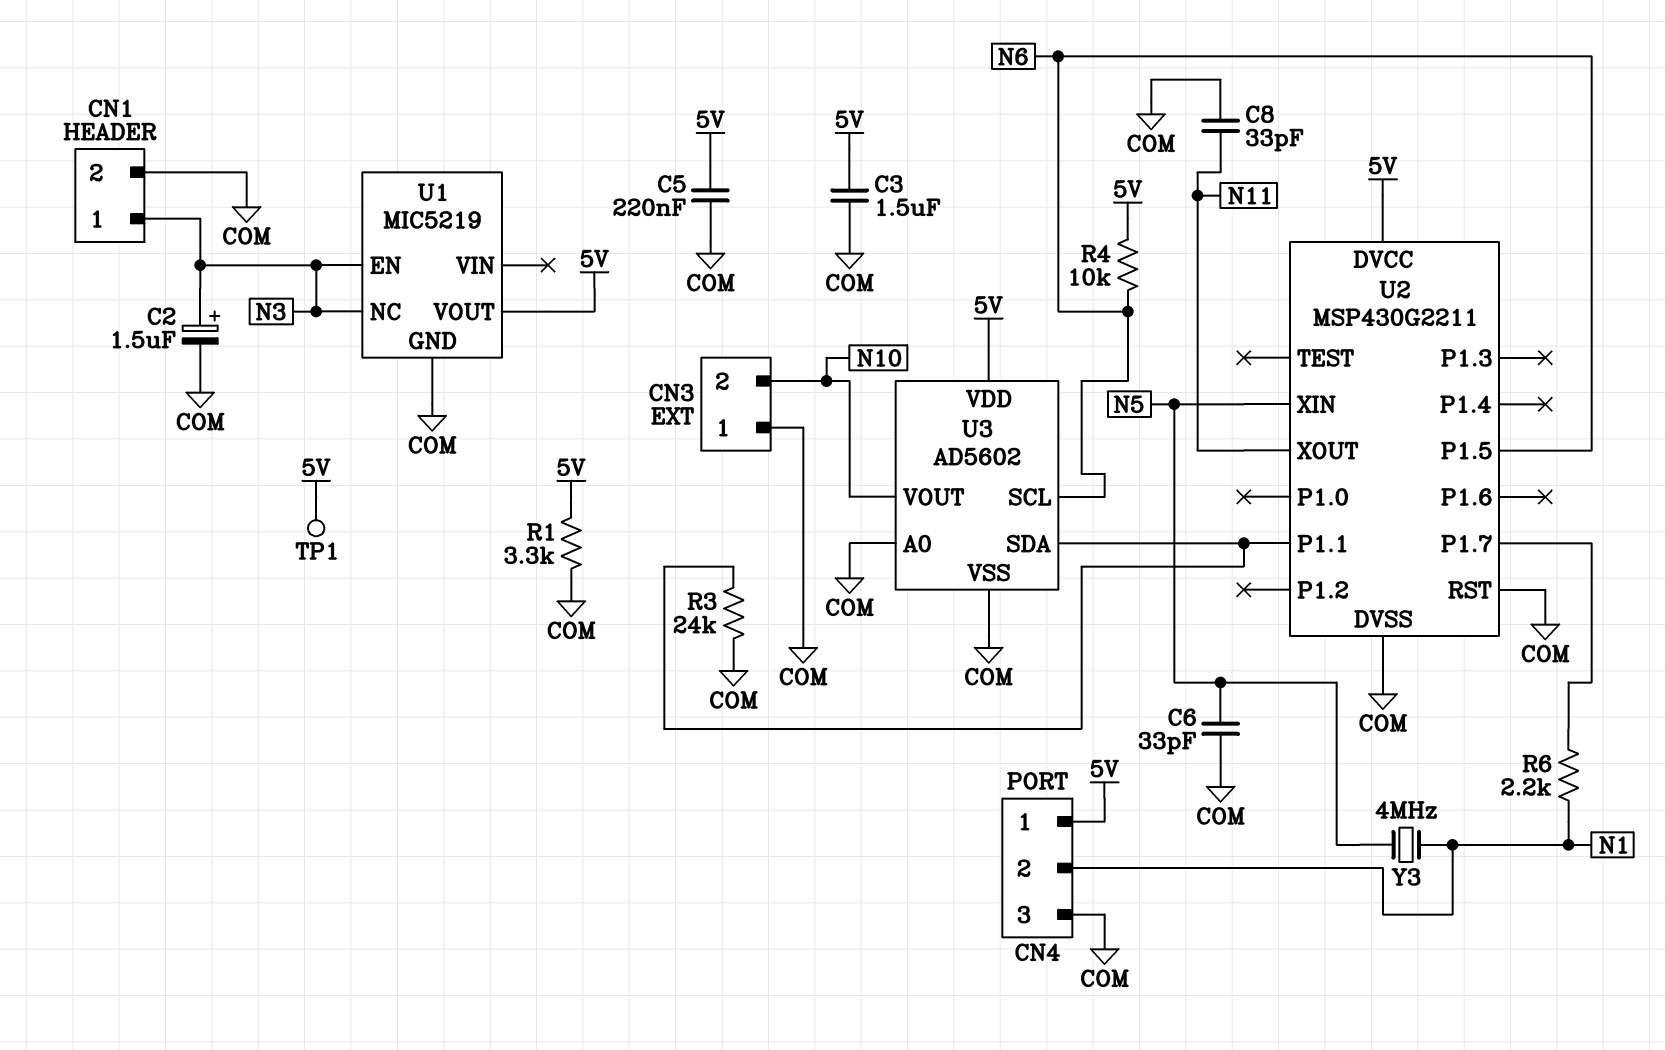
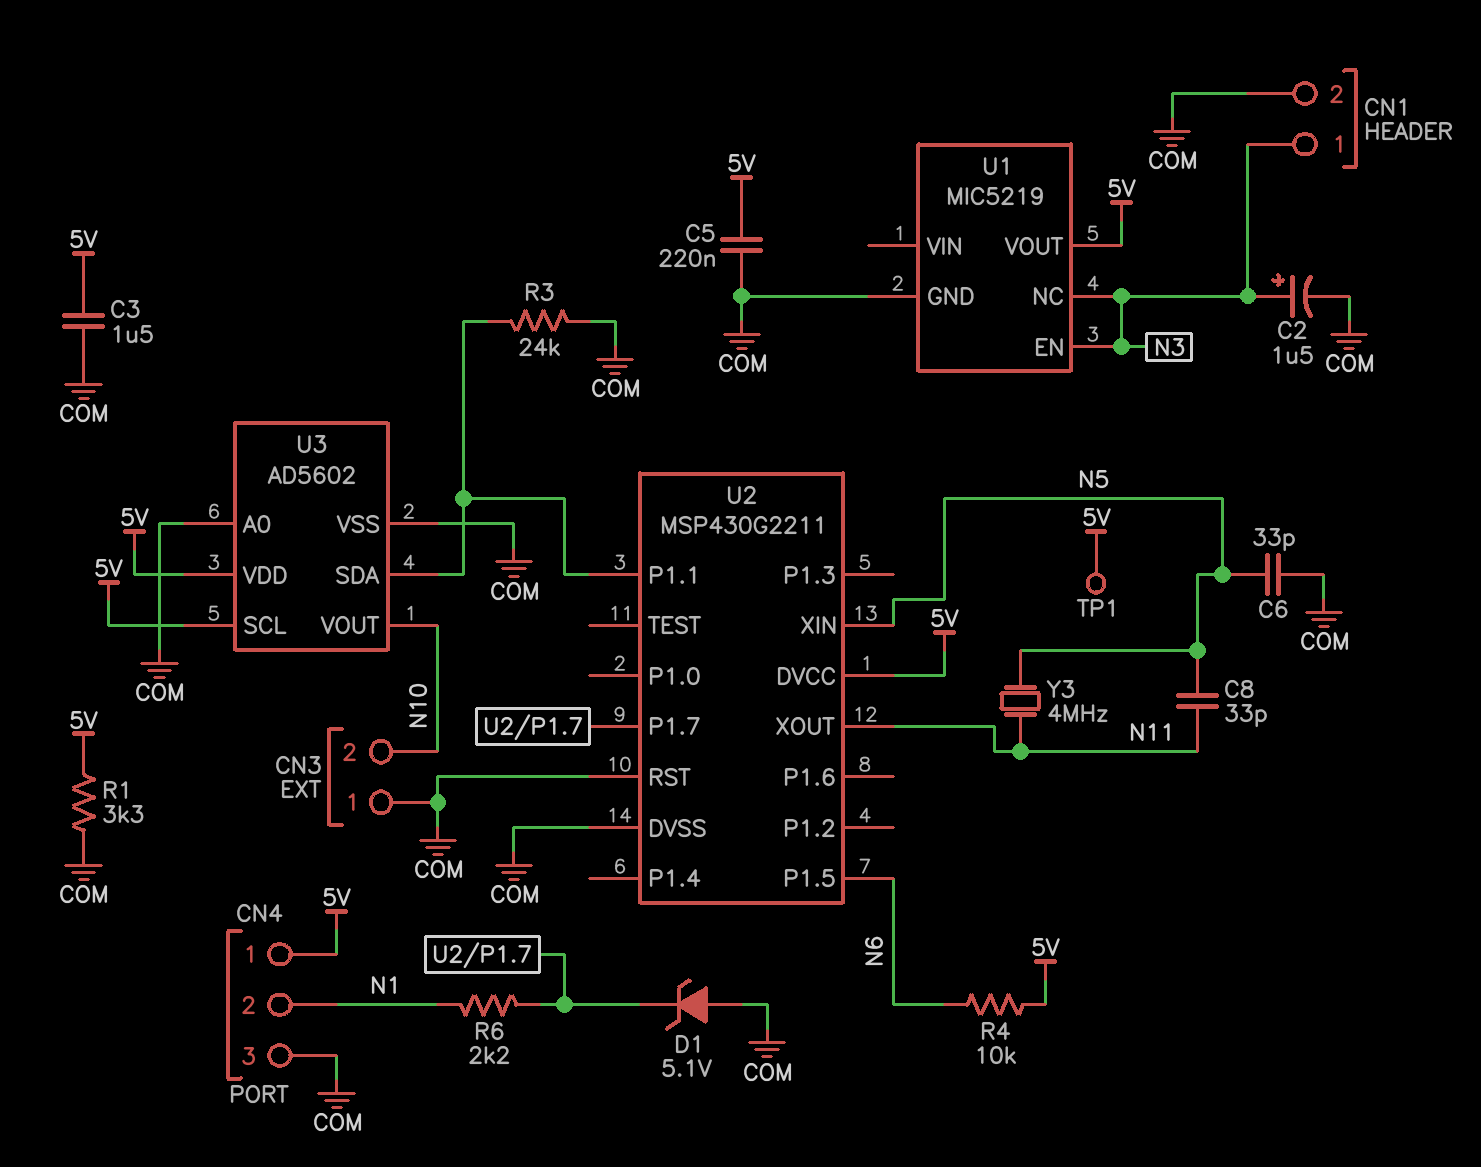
C8: 33pF (COM, N11) -> 33pF (N5, N11)
D1: none -> zener 5.1V (A COM, K U2/P1.7)
U3 pin SCL: N6 -> 5V
Y3: 4MHz (N1, N5) -> 4MHz (N5, N11)

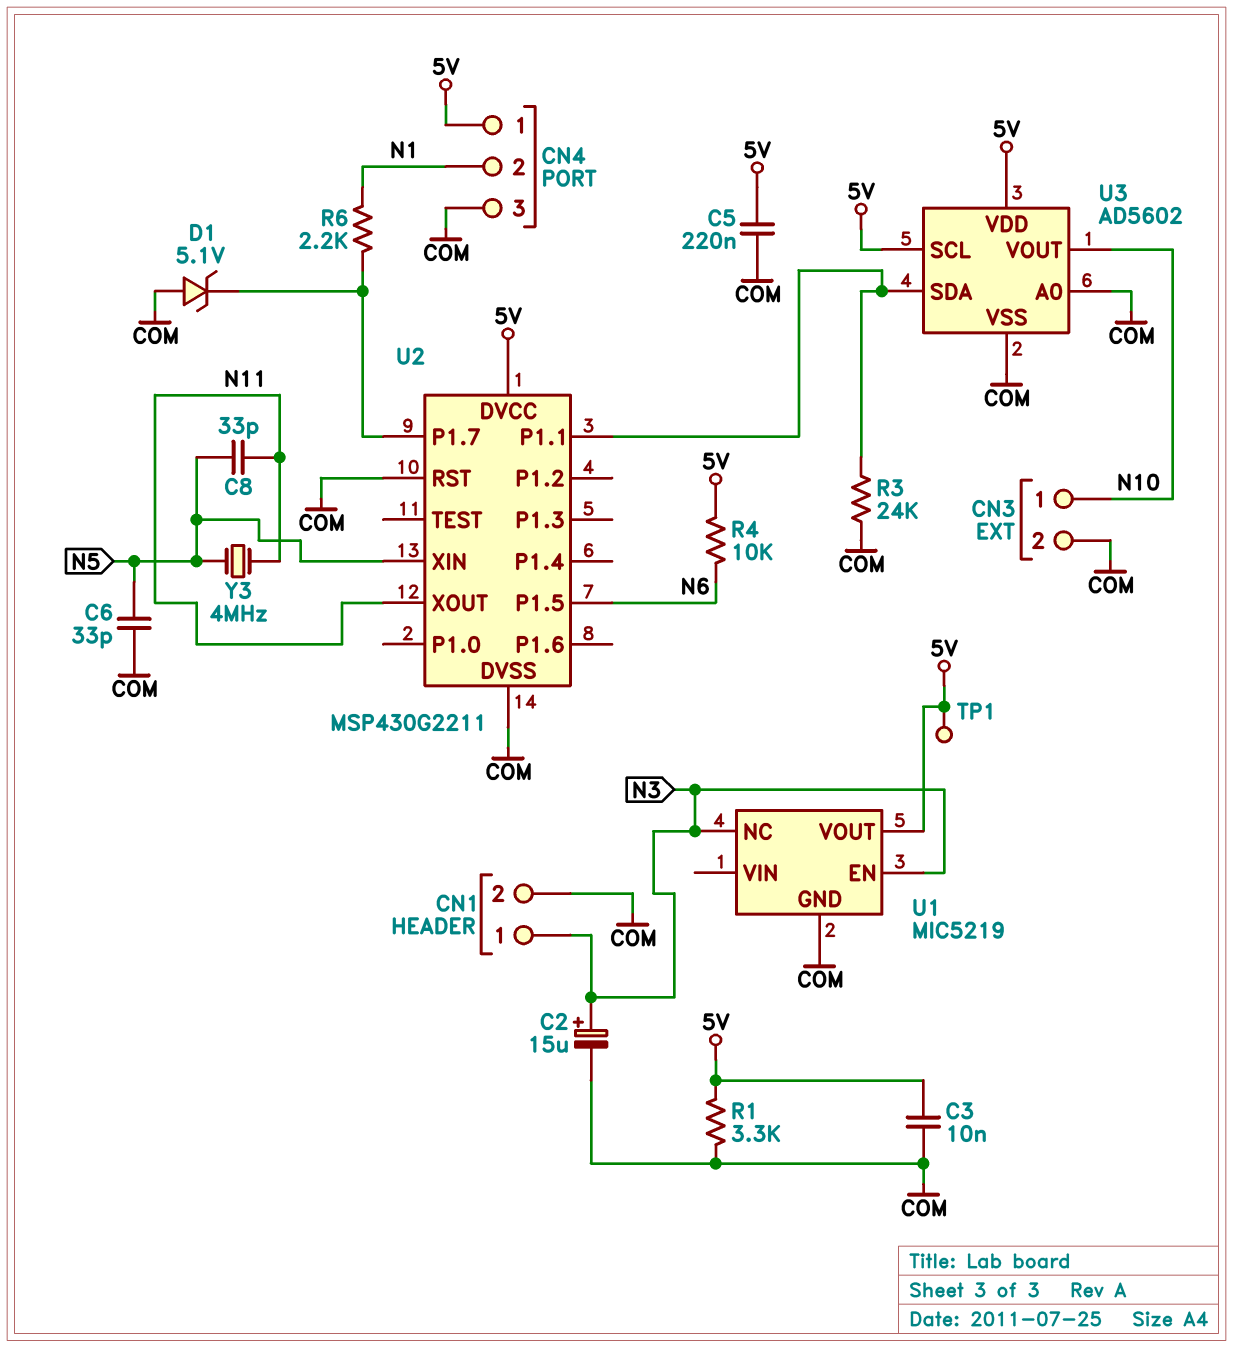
C2: 1.5uF (plus N3, minus COM) -> 15uF (plus N3, minus COM)
C3: 1.5uF (5V, COM) -> 10nF (5V, COM)
CN3 pin 1: COM -> N10
CN3 pin 2: N10 -> COM

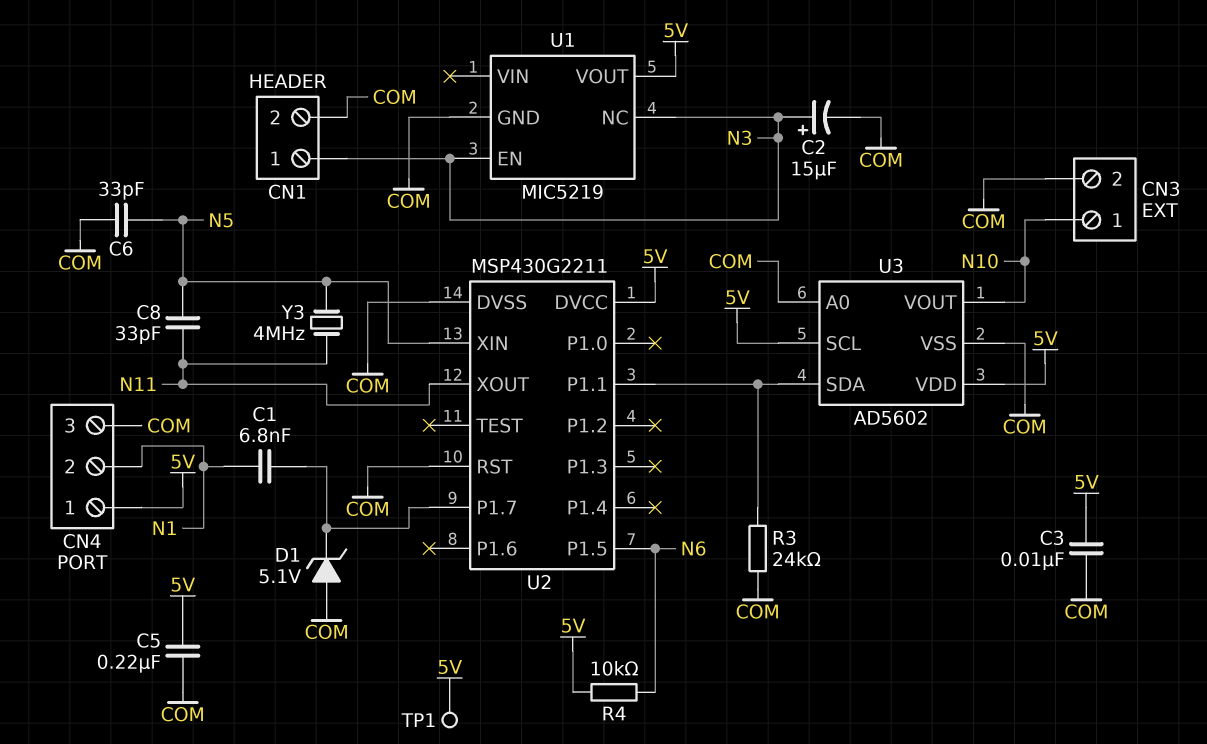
C1: none -> 6.8nF (N1, U2/P1.7)
R1: 3.3k (5V, COM) -> none
R6: 2.2k (N1, U2/P1.7) -> none

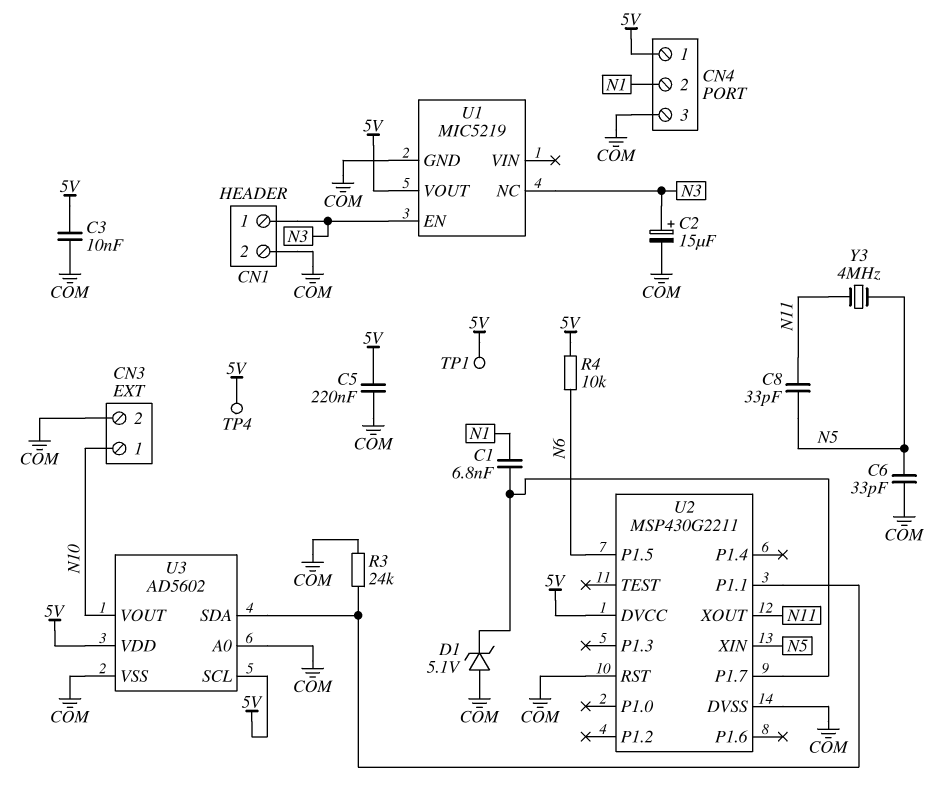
TP4: none -> test point (5V)

